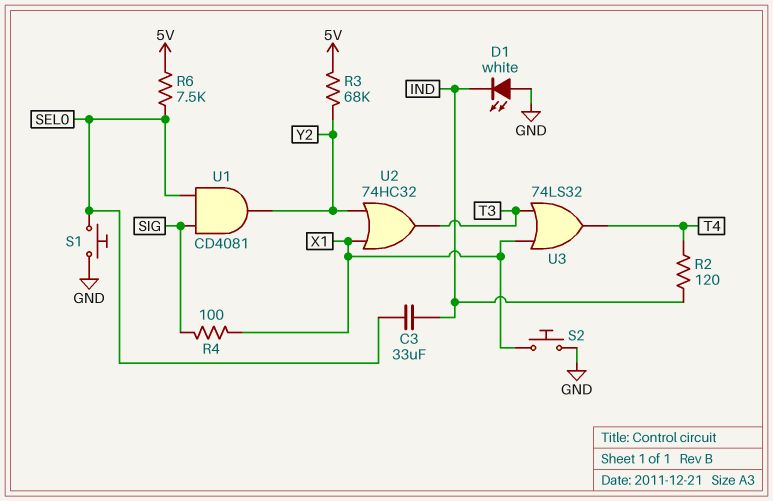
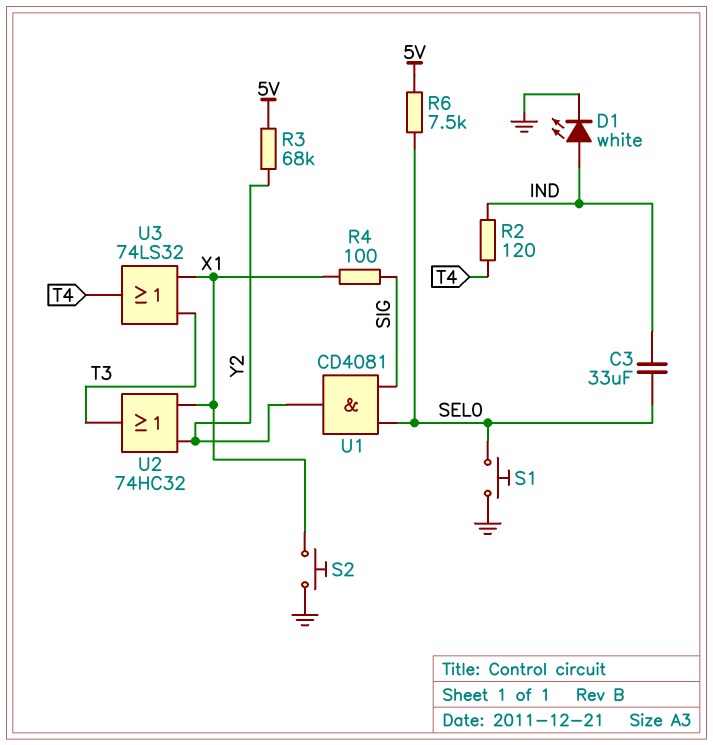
D1: LED white (A GND, K IND) -> LED white (A IND, K GND)

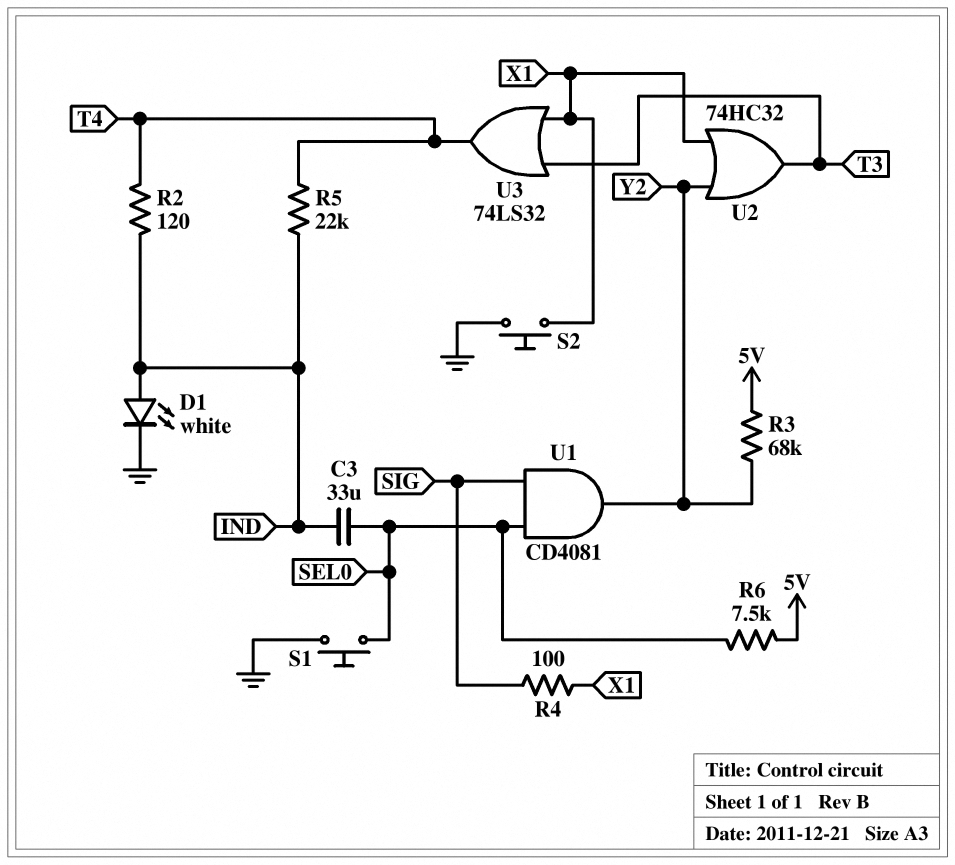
R5: none -> 22k (IND, T4)

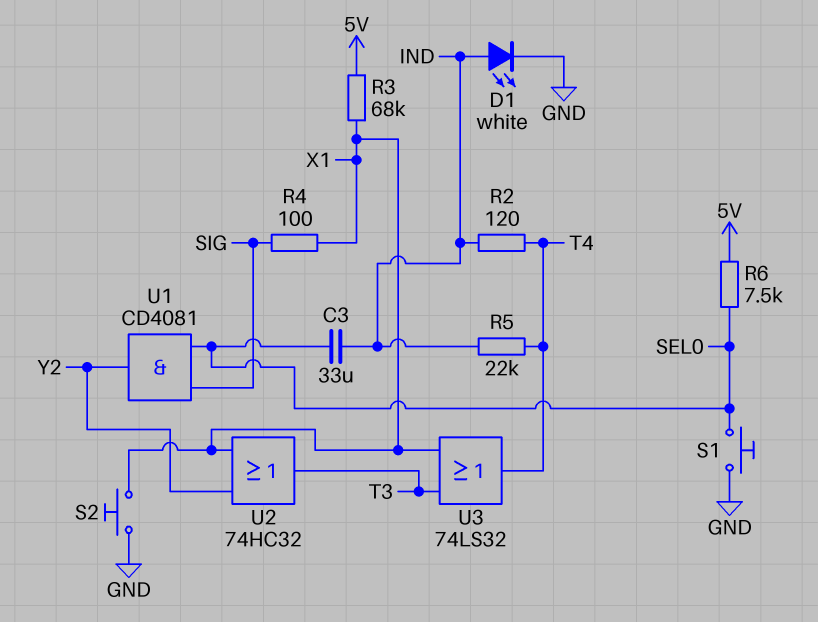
R3: 68k (5V, Y2) -> 68k (5V, X1)

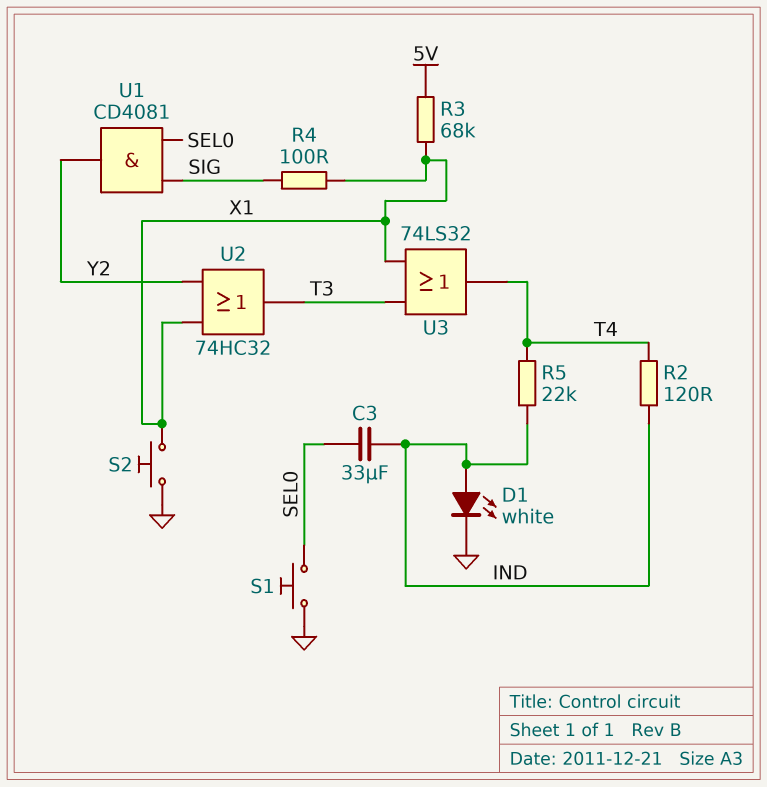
R6: 7.5k (5V, SEL0) -> none

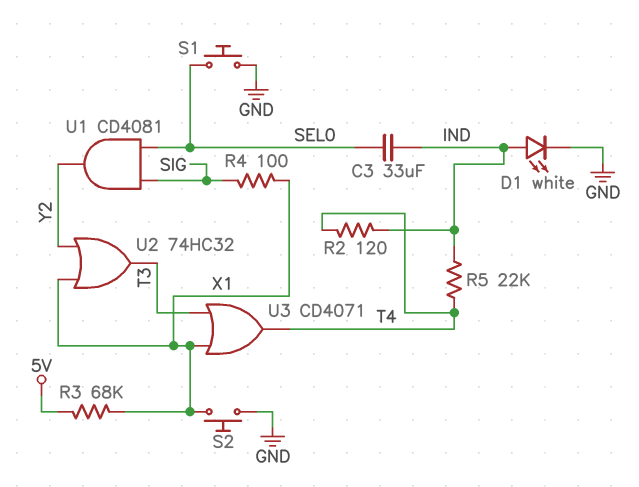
U3: OR 74LS32 (in T3, in X1, out T4) -> OR CD4071 (in T3, in X1, out T4)

